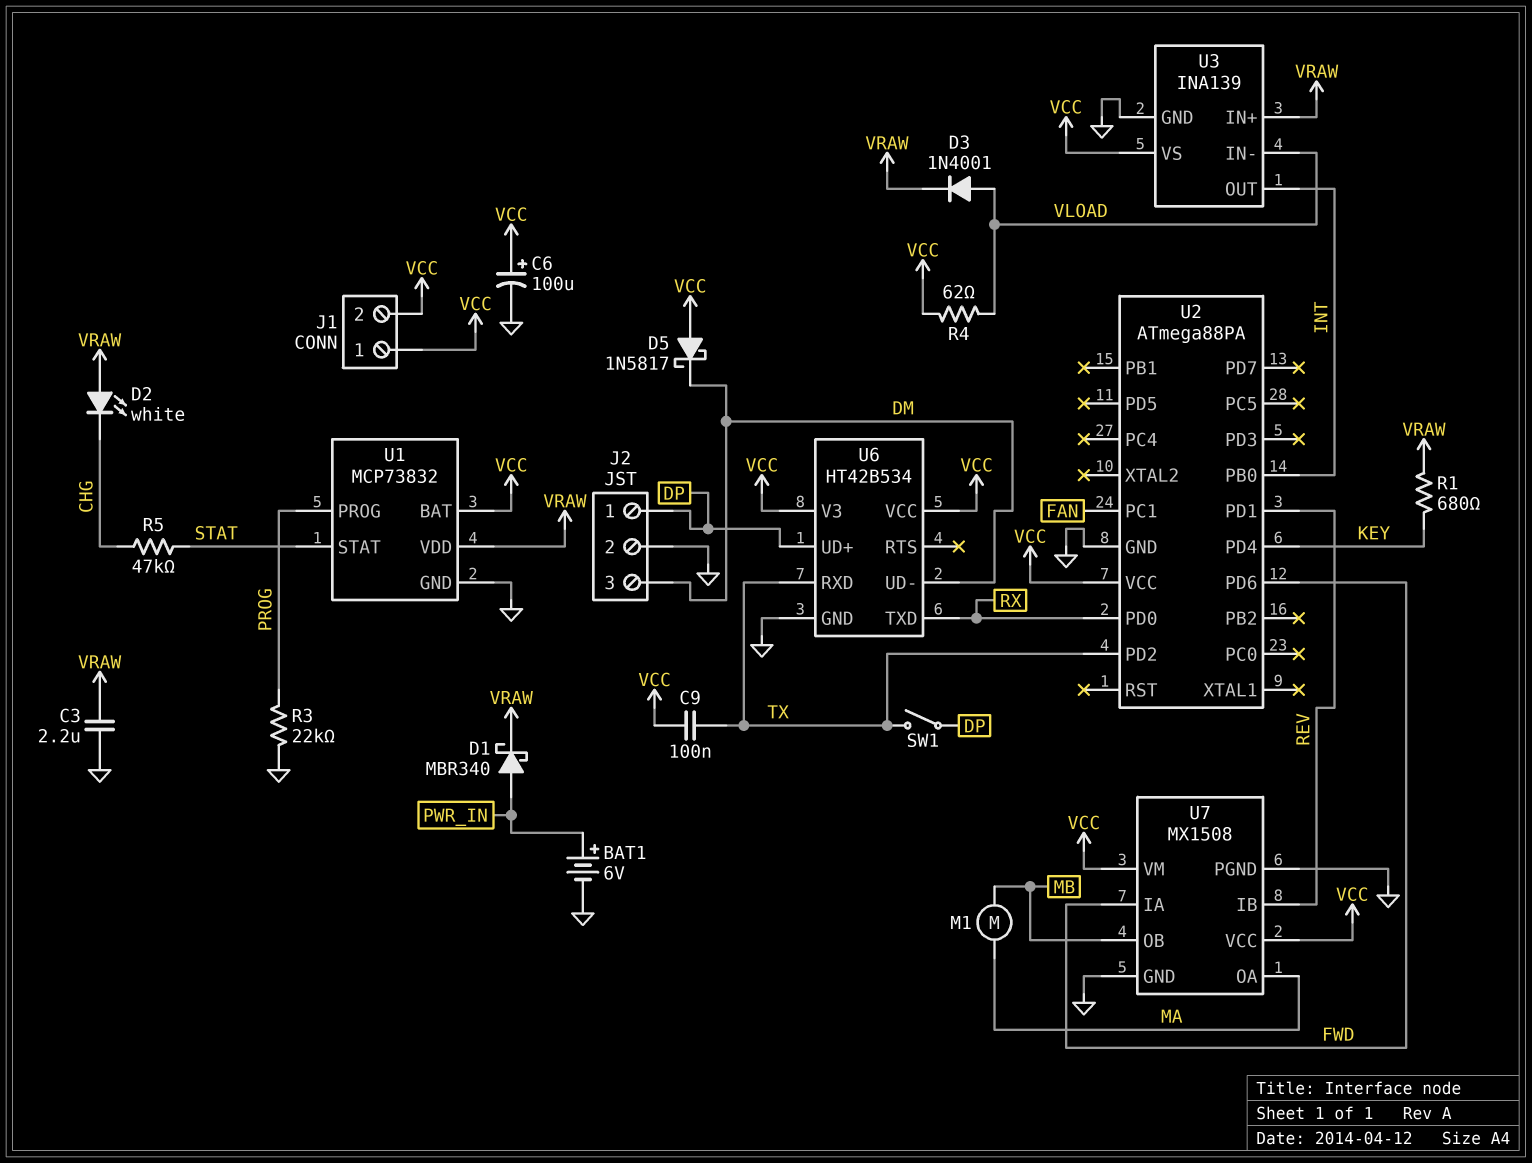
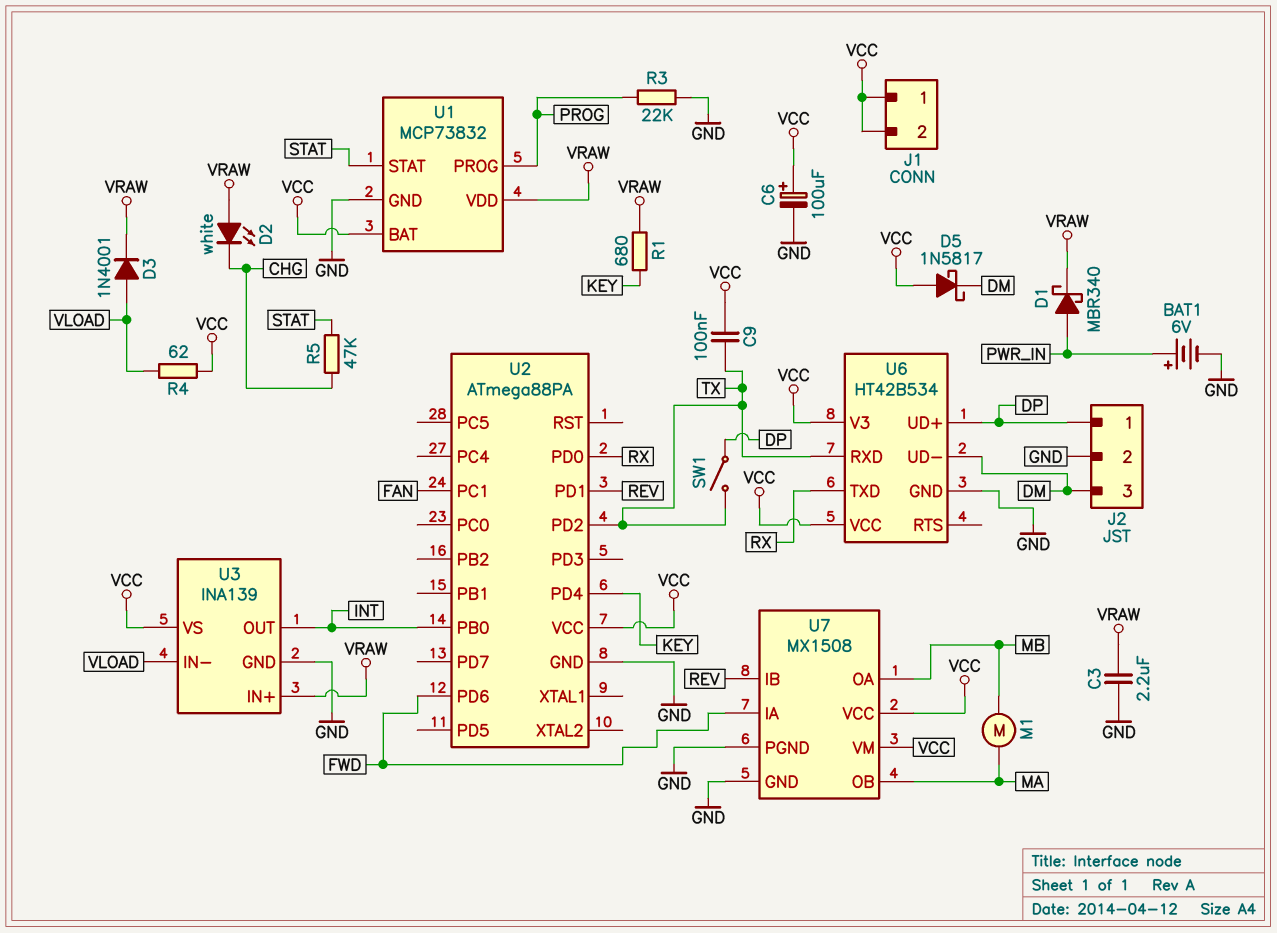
U7 pin OA: MA -> MB
U7 pin OB: MB -> MA

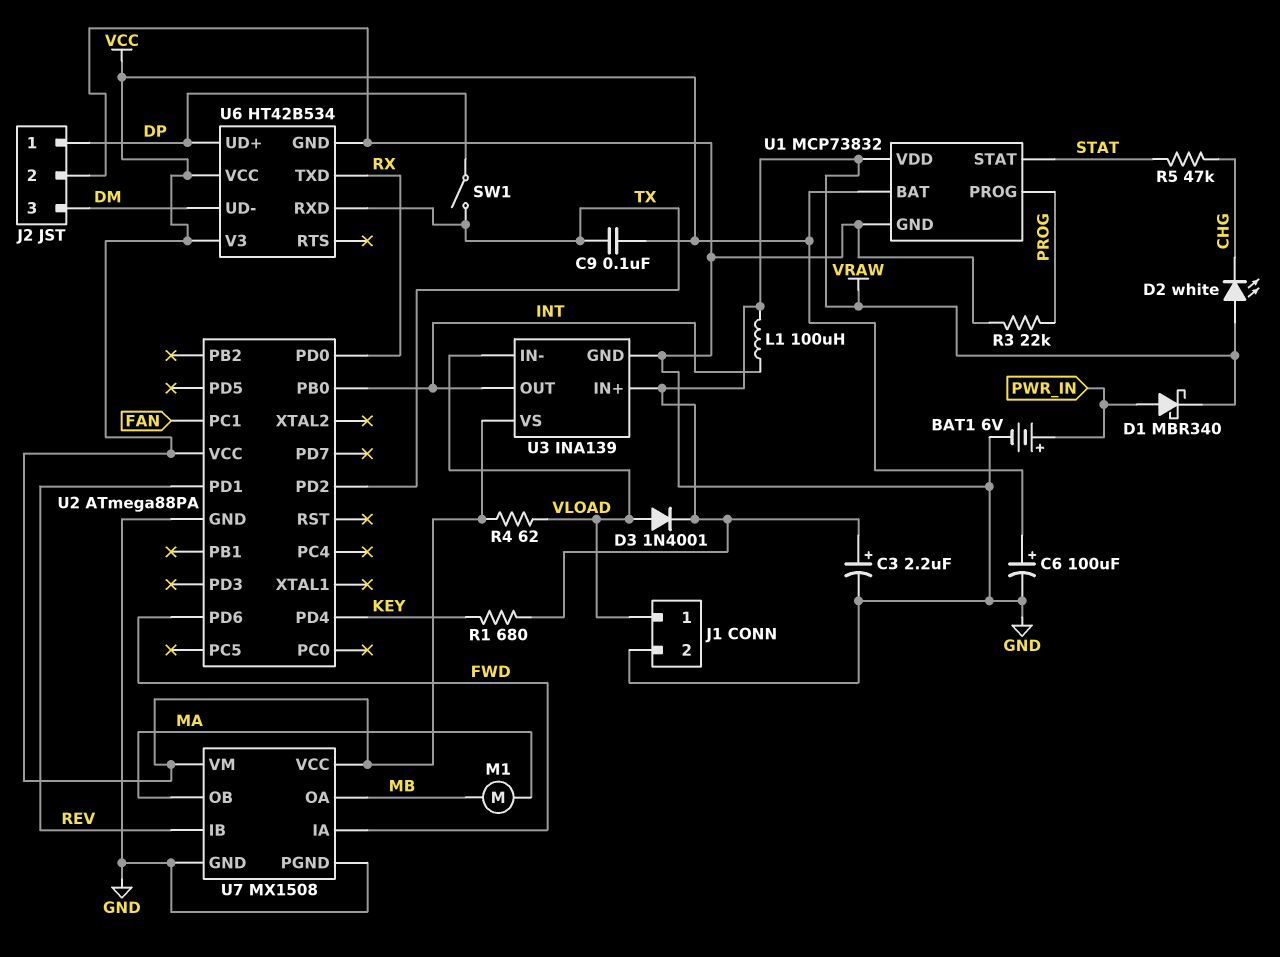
C3: 2.2uF (GND, VRAW) -> 2.2uF (plus VRAW, minus GND)
D5: schottky 1N5817 (A VCC, K DM) -> none
J1 pin 1: VCC -> VLOAD
J1 pin 2: VCC -> GND
L1: none -> 100uH (INT, VRAW)

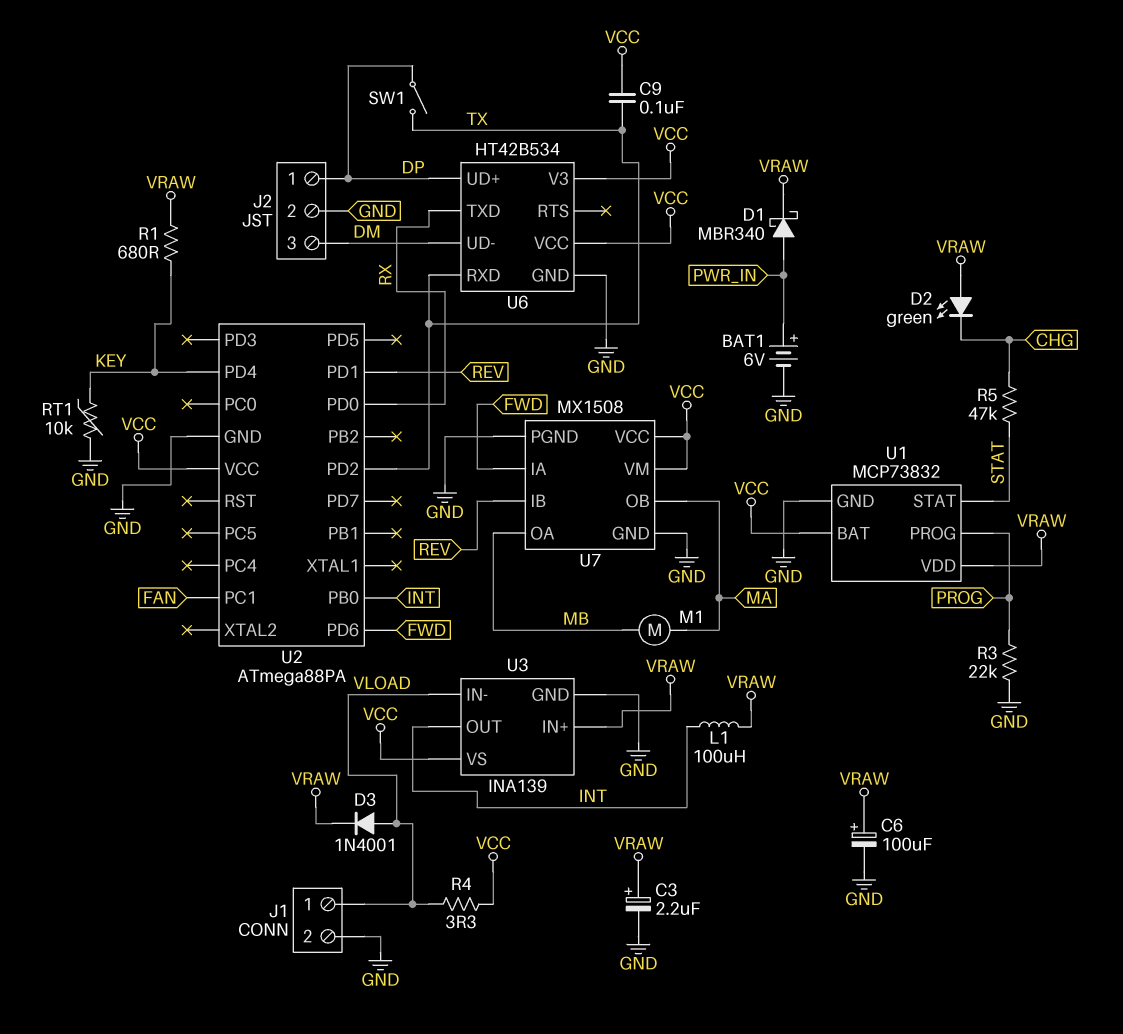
C6: 100uF (plus VCC, minus GND) -> 100uF (plus VRAW, minus GND)
D2: LED white (A VRAW, K CHG) -> LED green (A VRAW, K CHG)
R4: 62 (VCC, VLOAD) -> 3.3 (VCC, VLOAD)
RT1: none -> 10k (GND, KEY)

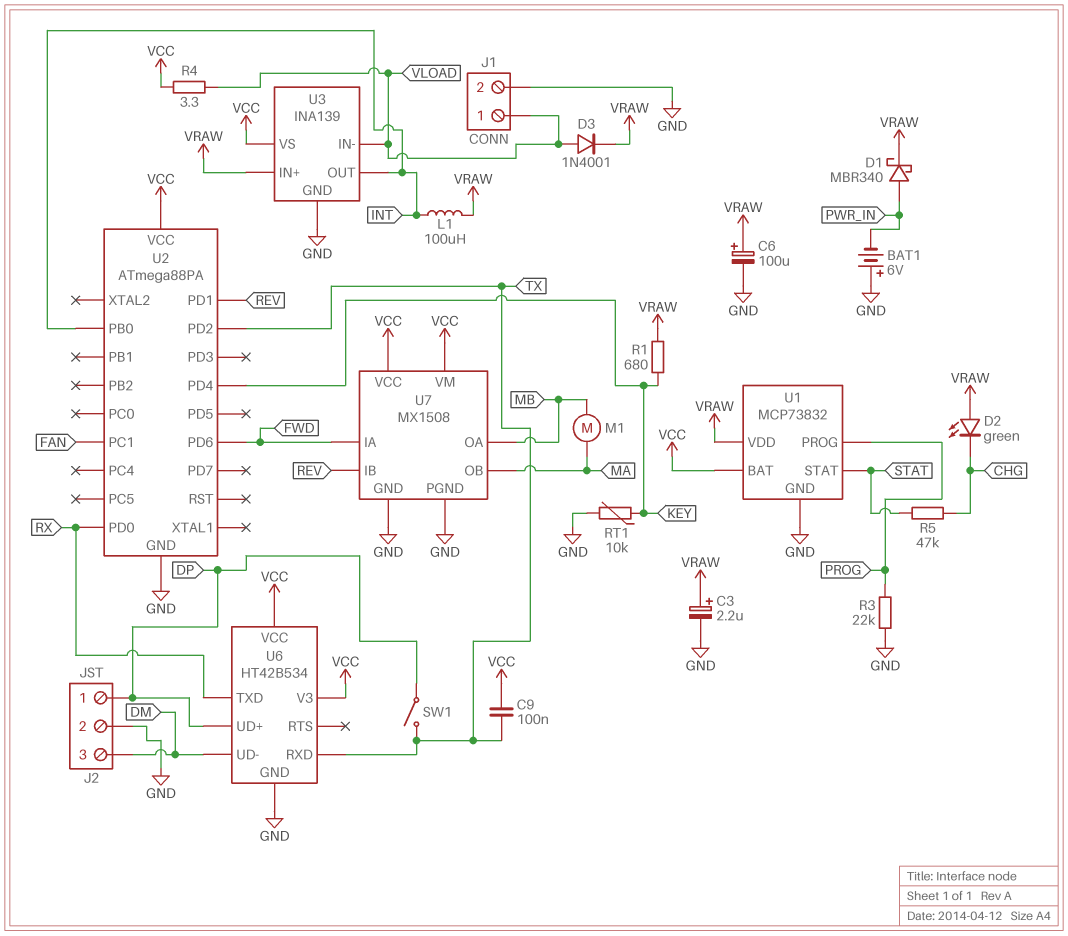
BAT1: 6V (plus PWR_IN, minus GND) -> 6V (plus GND, minus PWR_IN)

